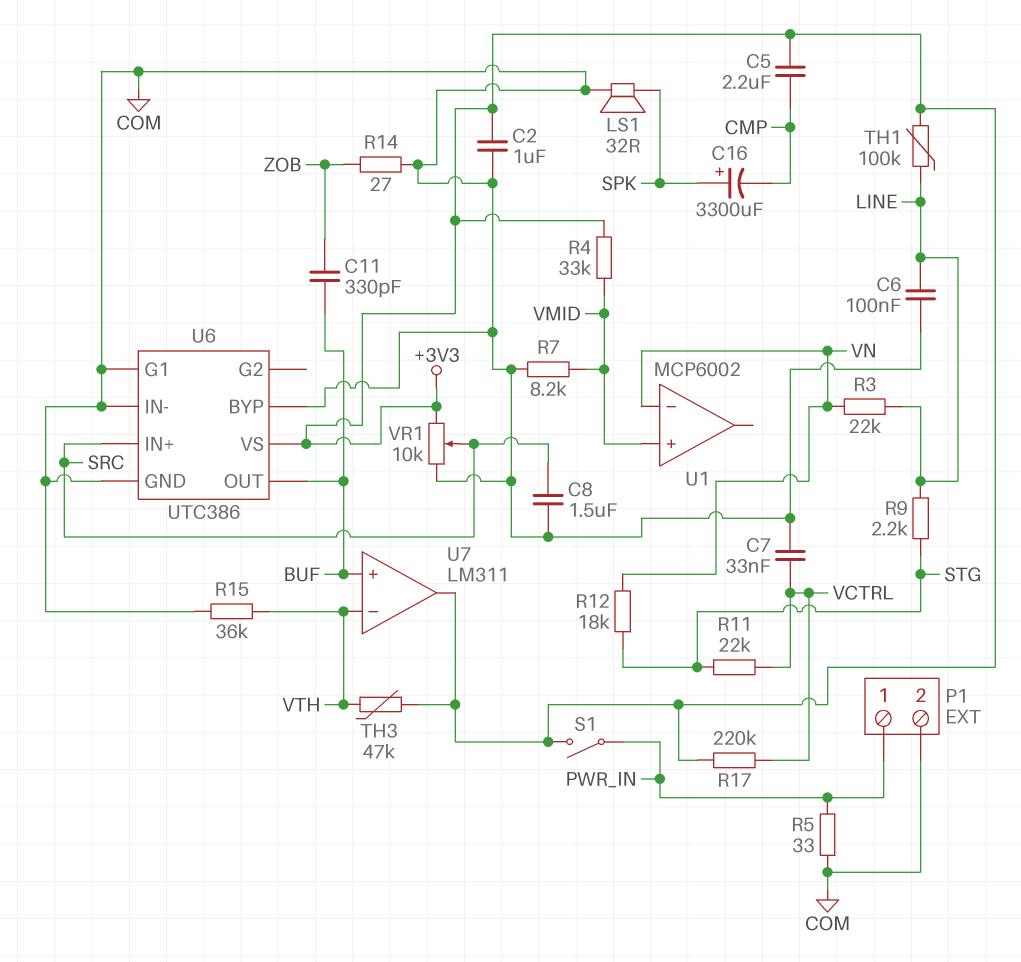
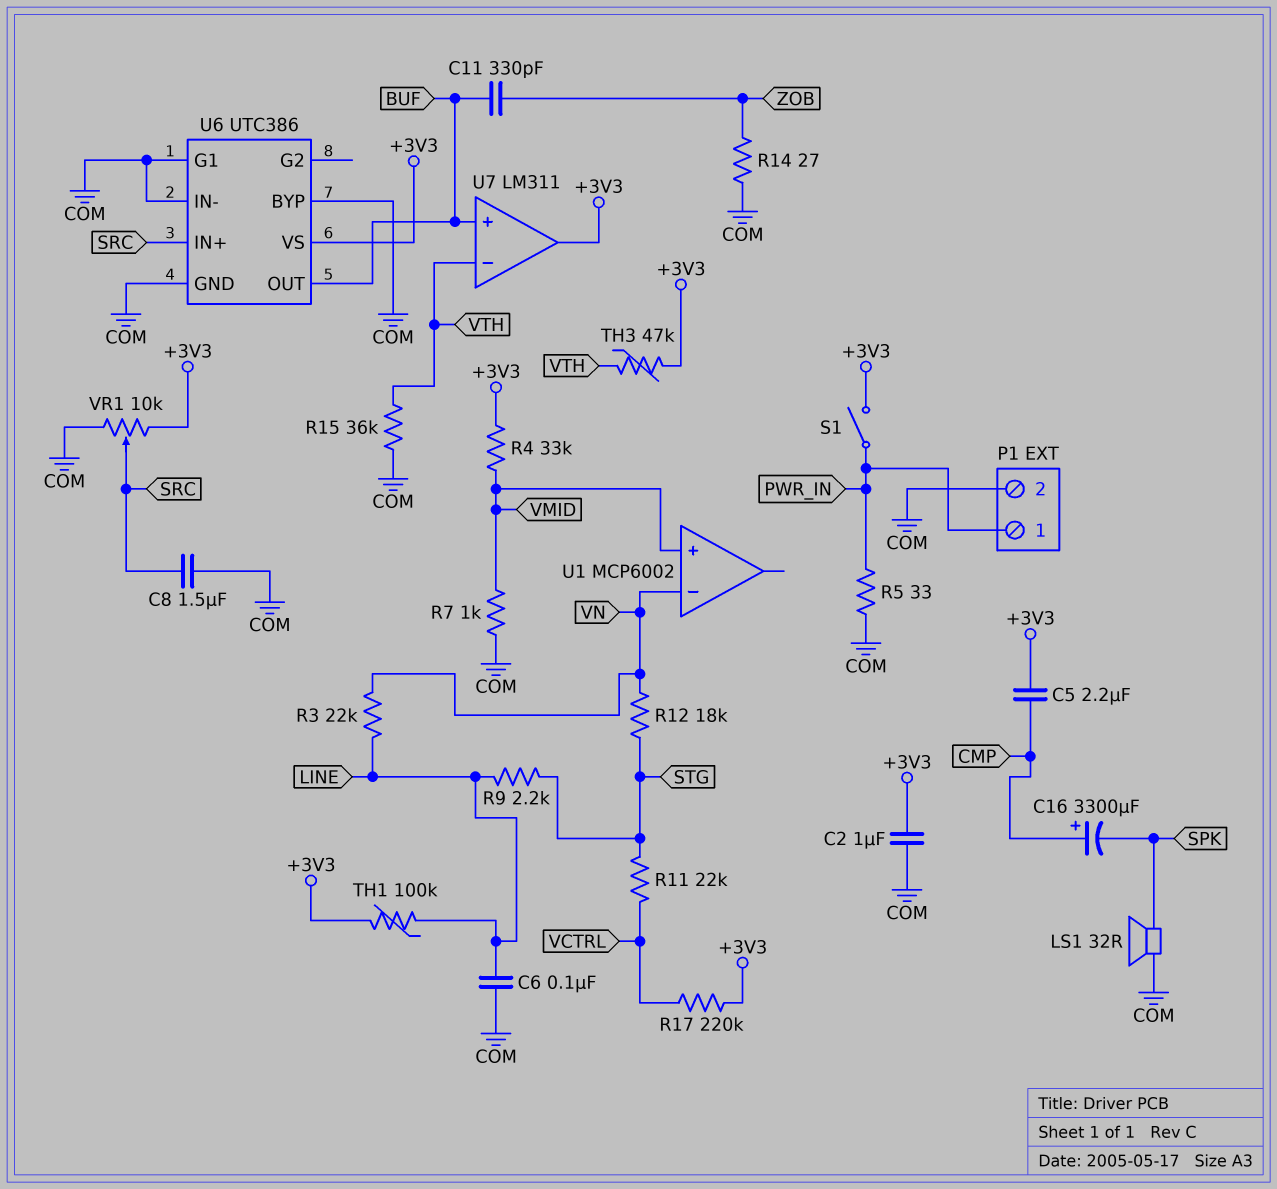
C7: 33nF (COM, VCTRL) -> none
C16: 3300uF (plus SPK, minus CMP) -> 3300uF (plus CMP, minus SPK)
R7: 8.2k (COM, VMID) -> 1k (COM, VMID)

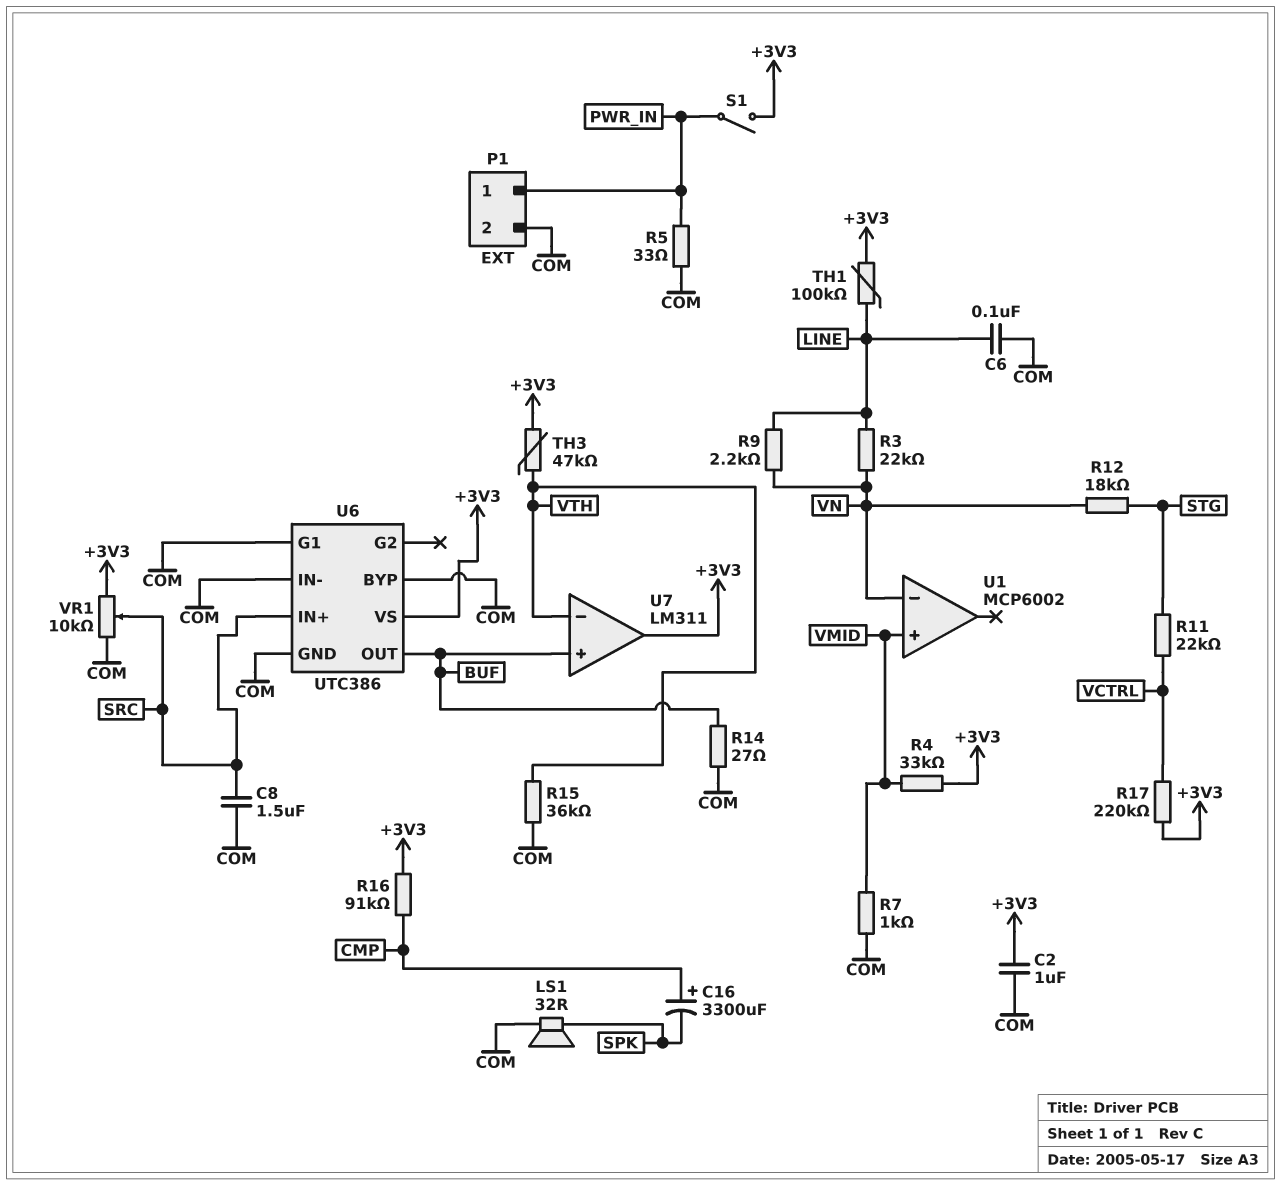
C5: 2.2uF (+3V3, CMP) -> none
C11: 330pF (BUF, ZOB) -> none
R9: 2.2k (LINE, STG) -> 2.2k (LINE, VN)
R14: 27 (COM, ZOB) -> 27 (BUF, COM)
R16: none -> 91k (+3V3, CMP)

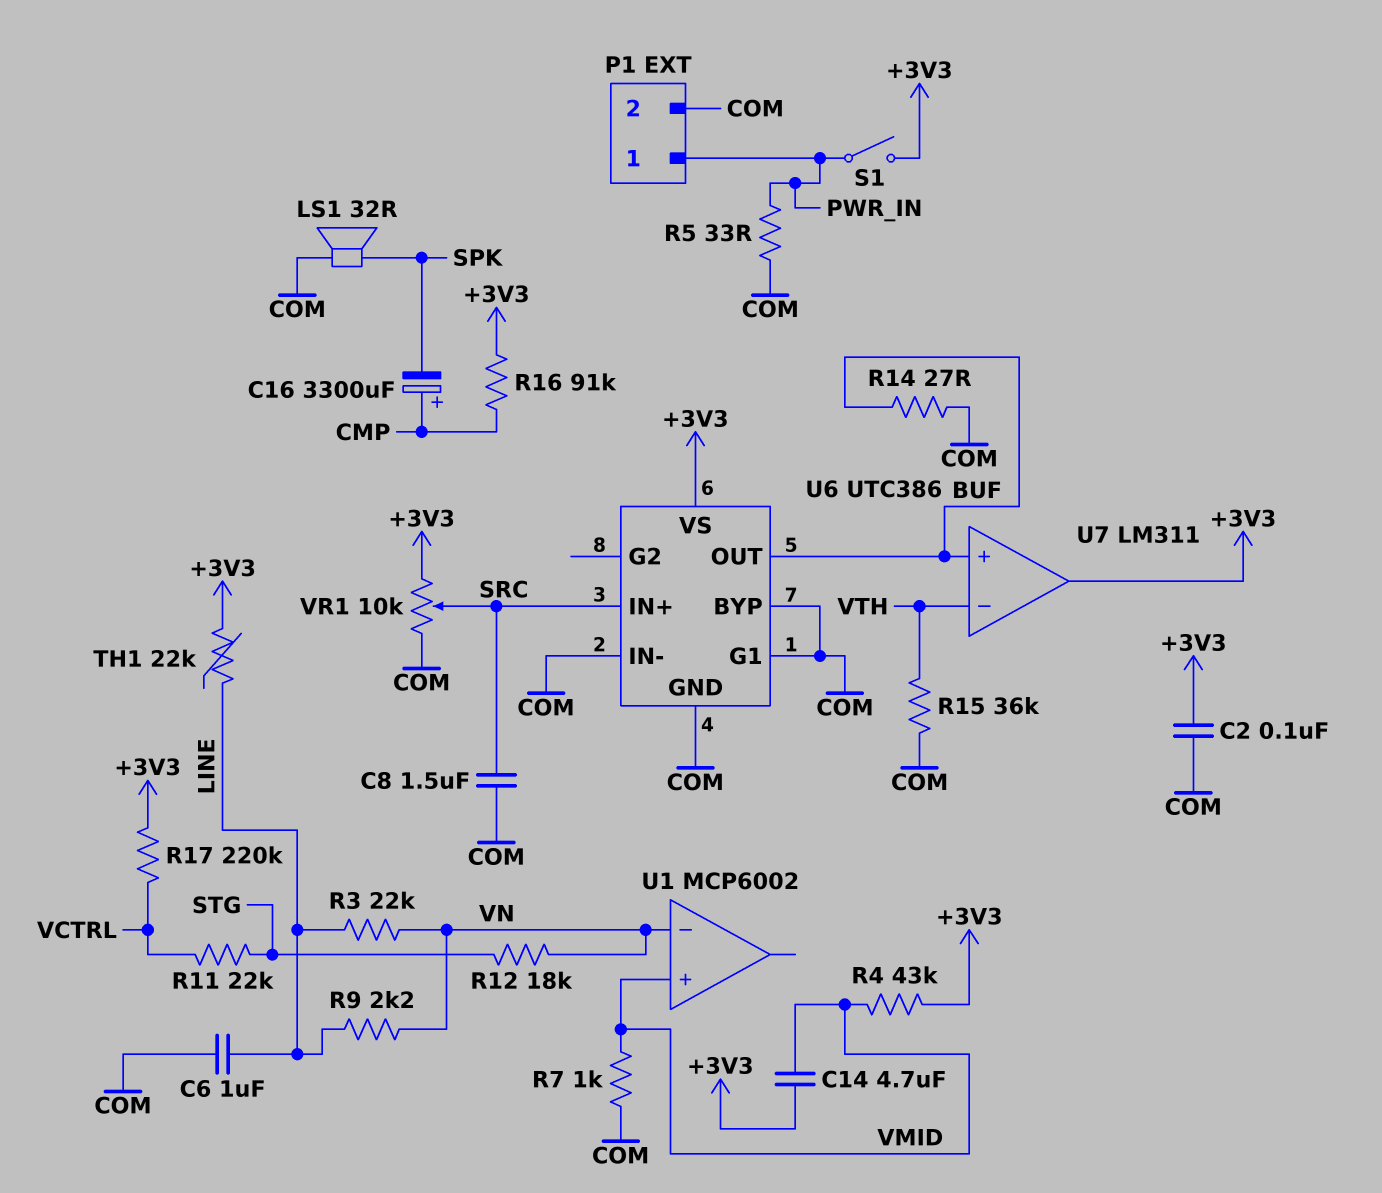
C2: 1uF (+3V3, COM) -> 100nF (+3V3, COM)
C6: 100nF (COM, LINE) -> 1uF (COM, LINE)
C14: none -> 4.7uF (+3V3, VMID)
R4: 33k (+3V3, VMID) -> 43k (+3V3, VMID)
TH1: 100k (+3V3, LINE) -> 22k (+3V3, LINE)
TH3: 47k (+3V3, VTH) -> none

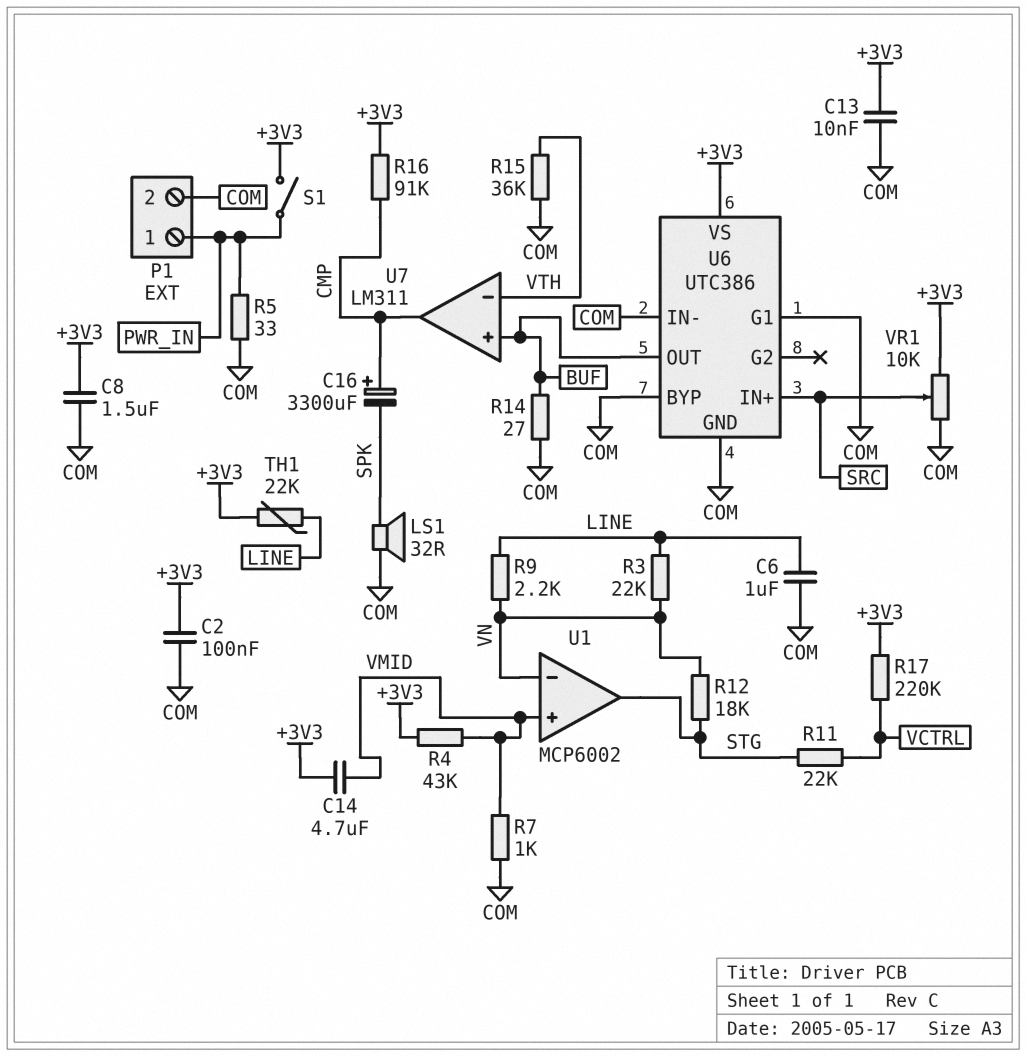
C8: 1.5uF (COM, SRC) -> 1.5uF (+3V3, COM)
C13: none -> 10nF (+3V3, COM)
U1 pin out: none -> STG
U7 pin out: +3V3 -> CMP

